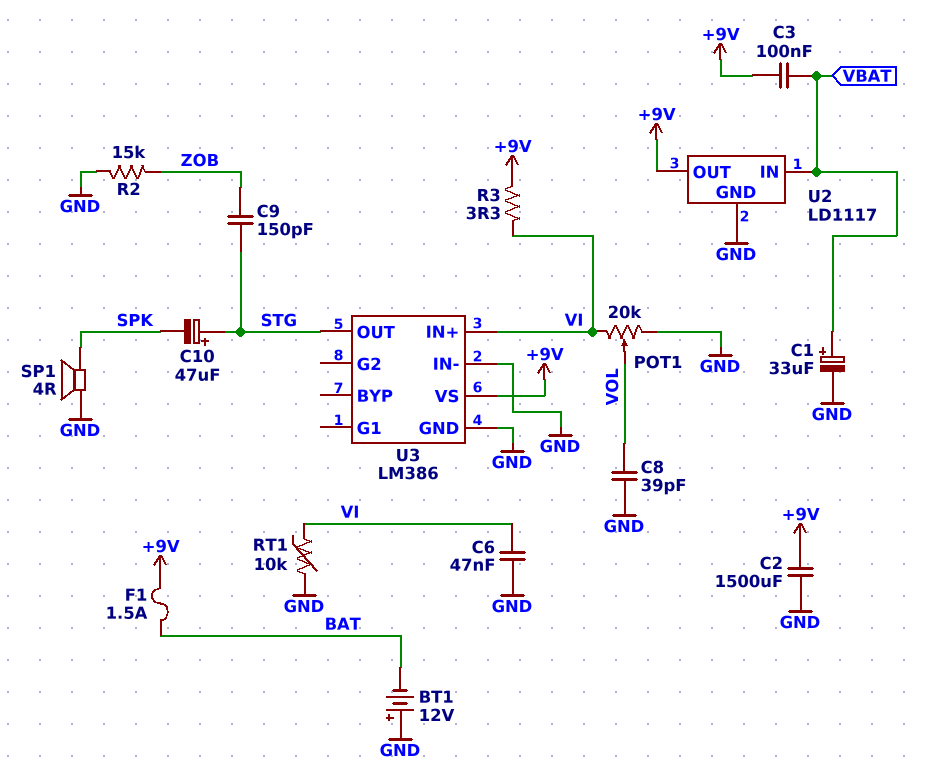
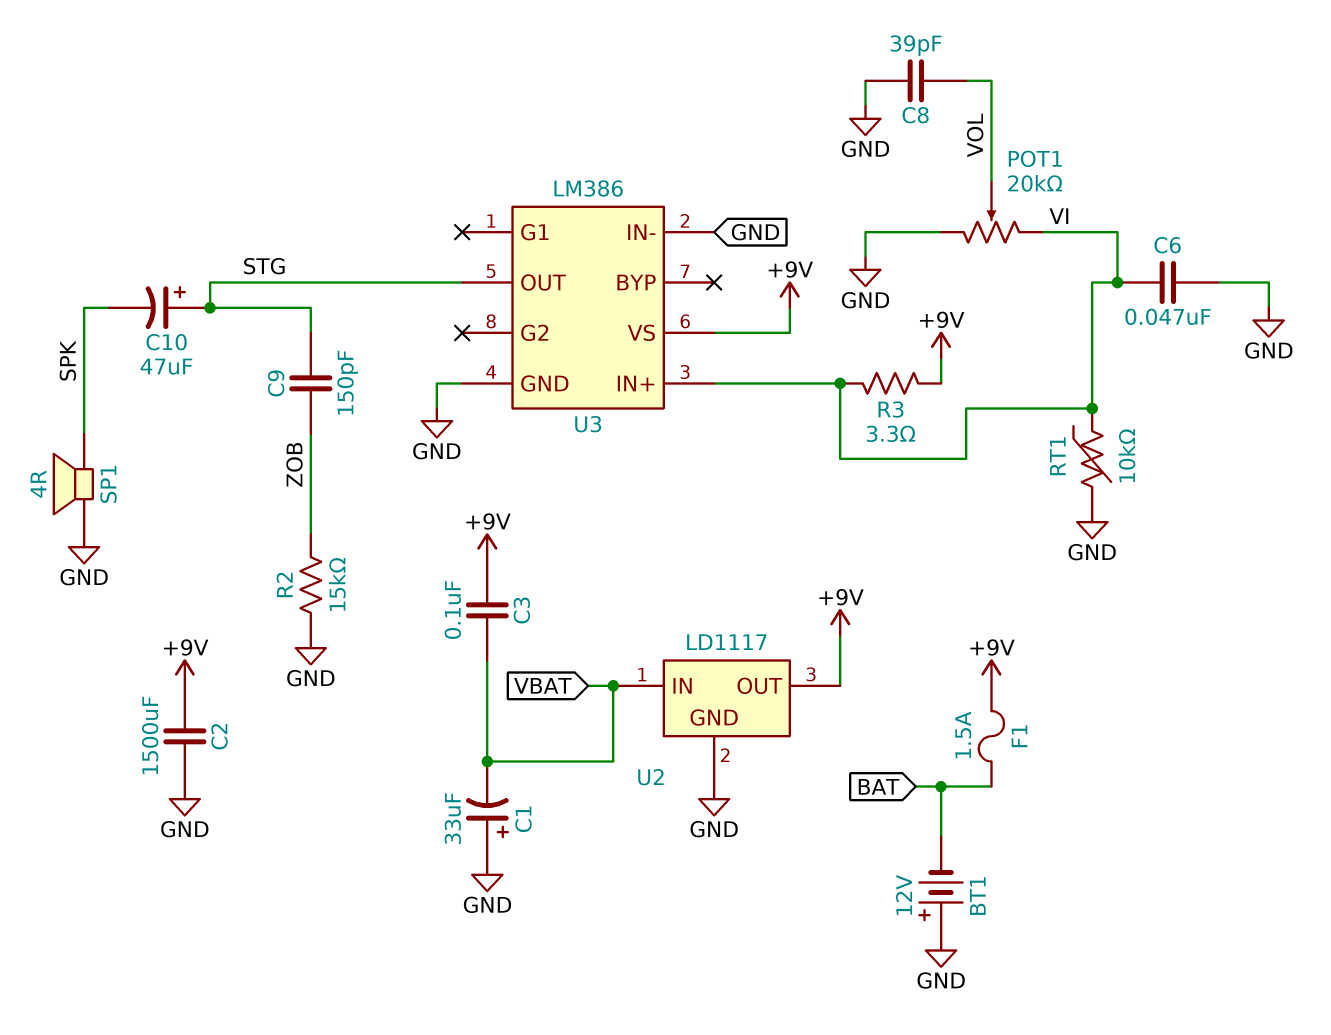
C1: 33uF (plus VBAT, minus GND) -> 33uF (plus GND, minus VBAT)

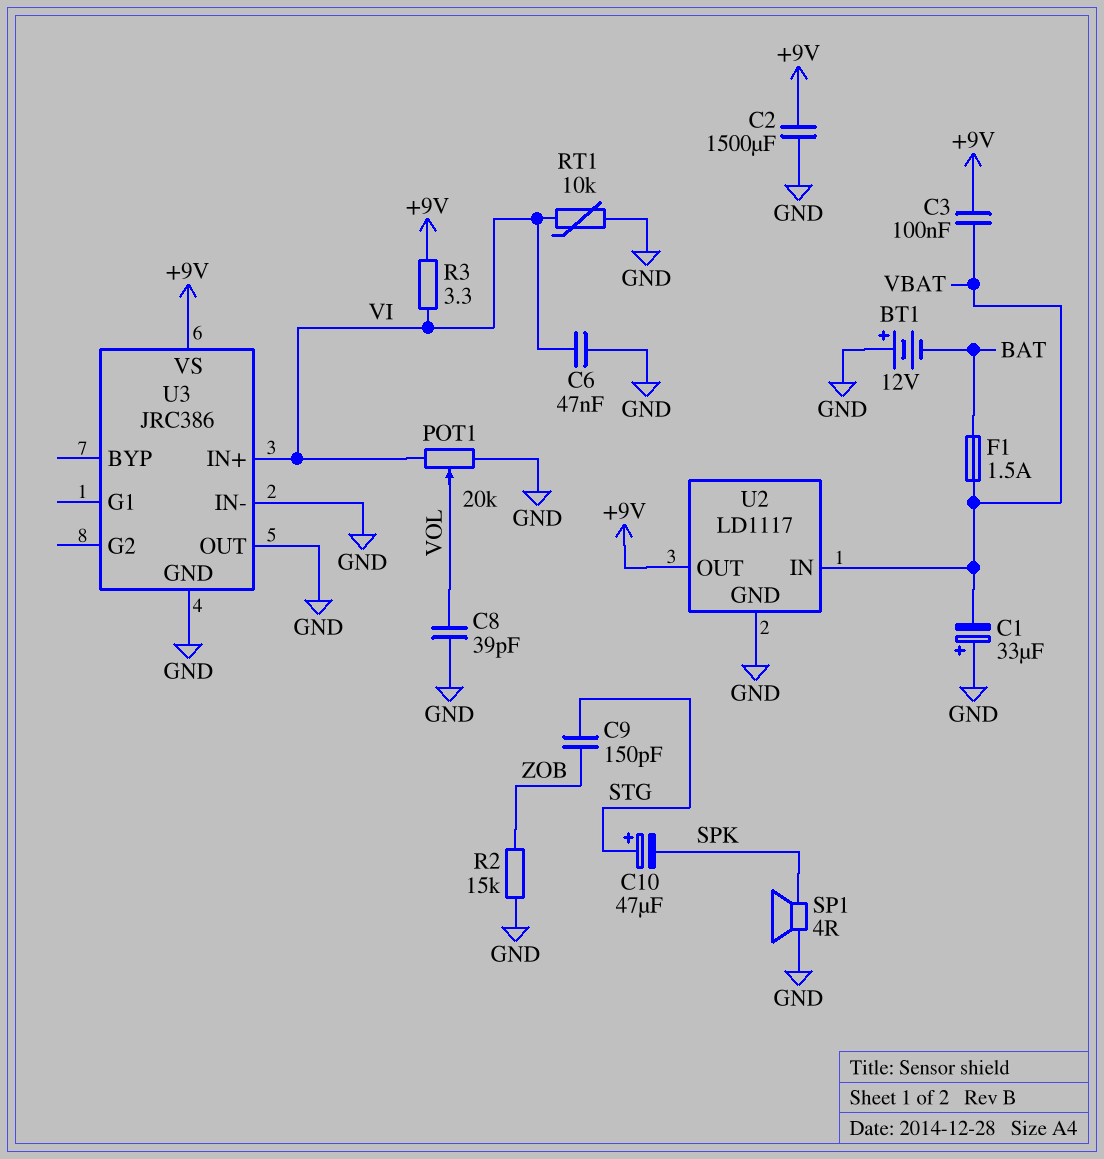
F1: 1.5A (+9V, BAT) -> 1.5A (BAT, VBAT)
U3: LM386 -> JRC386
U3 pin OUT: STG -> GND

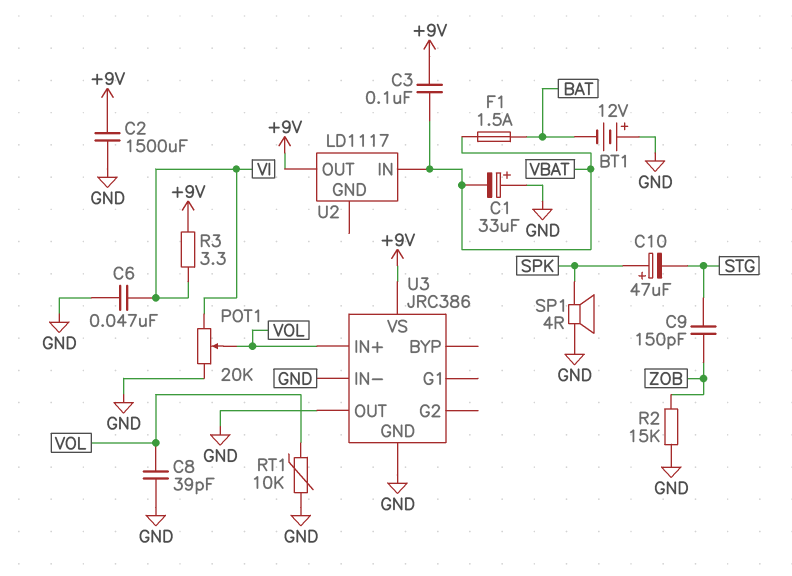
C10: 47uF (plus STG, minus SPK) -> 47uF (plus SPK, minus STG)
RT1: 10k (GND, VI) -> 10k (GND, VOL)
U2 pin GND: GND -> none
U3 pin IN+: VI -> VOL

